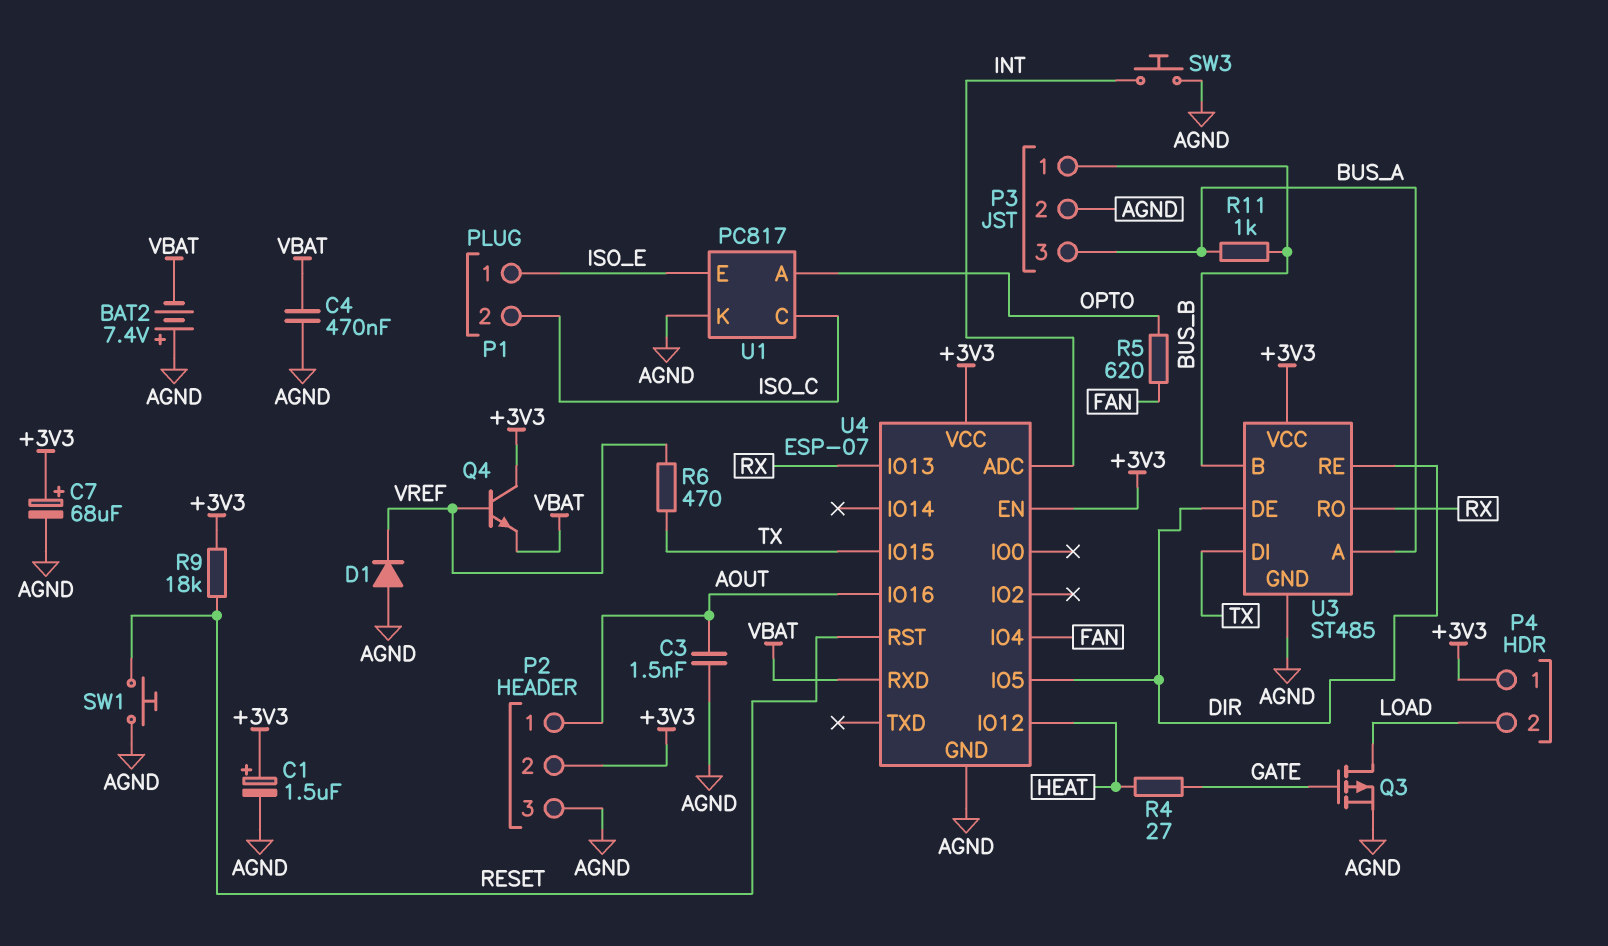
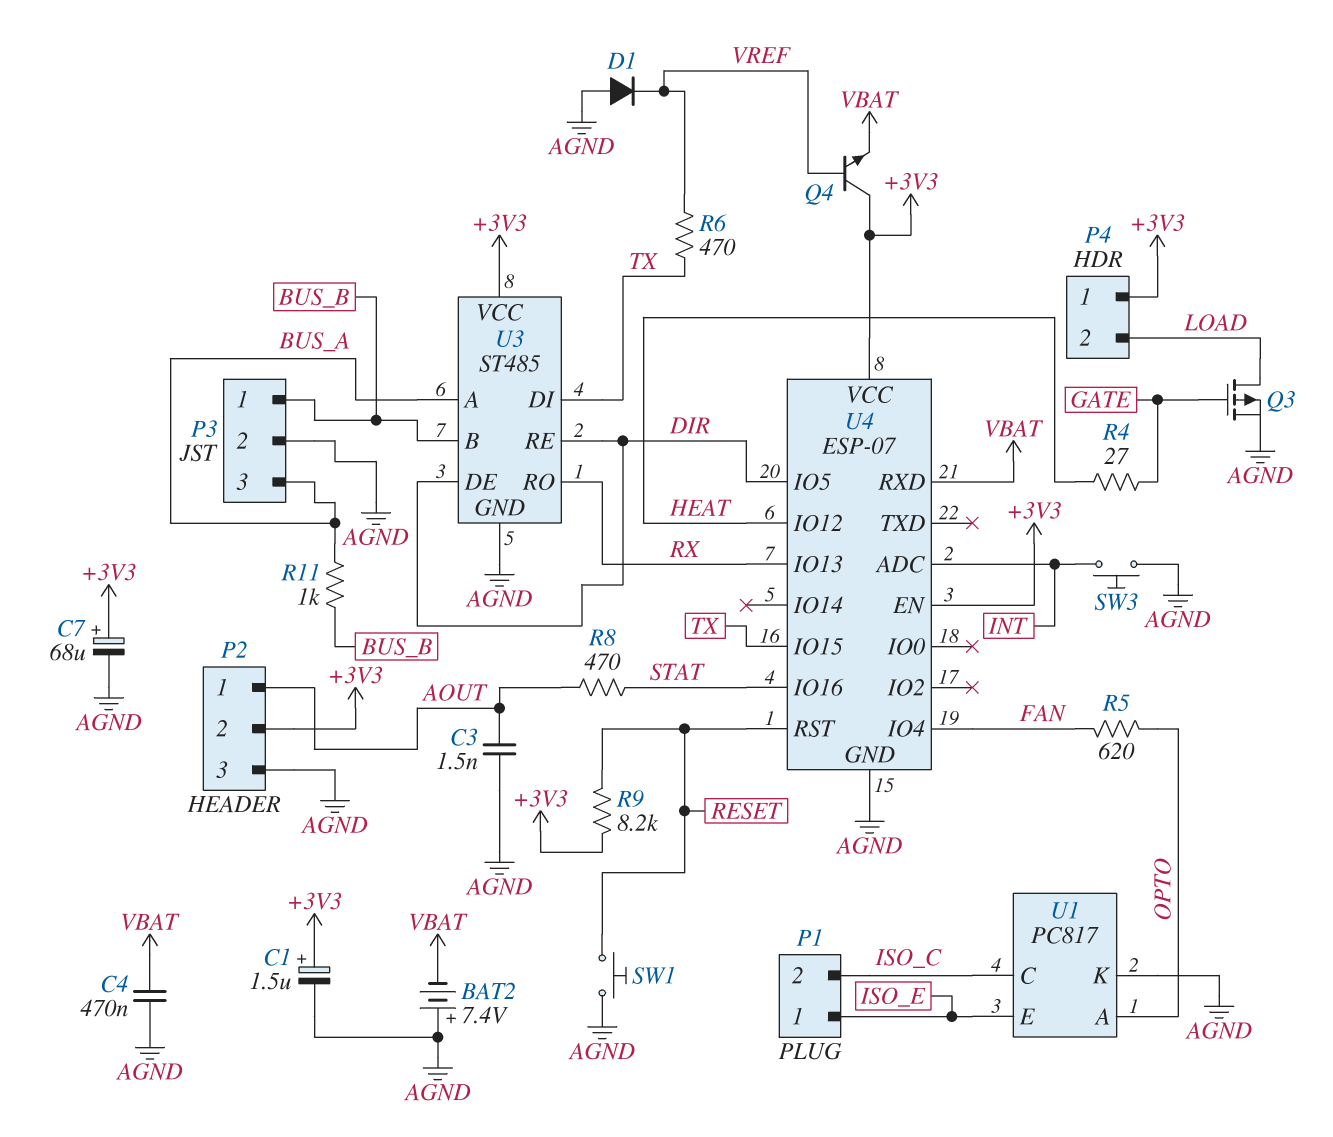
R8: none -> 470 (AOUT, STAT)
R9: 18k (+3V3, RESET) -> 8.2k (+3V3, RESET)
U4 pin IO16: AOUT -> STAT

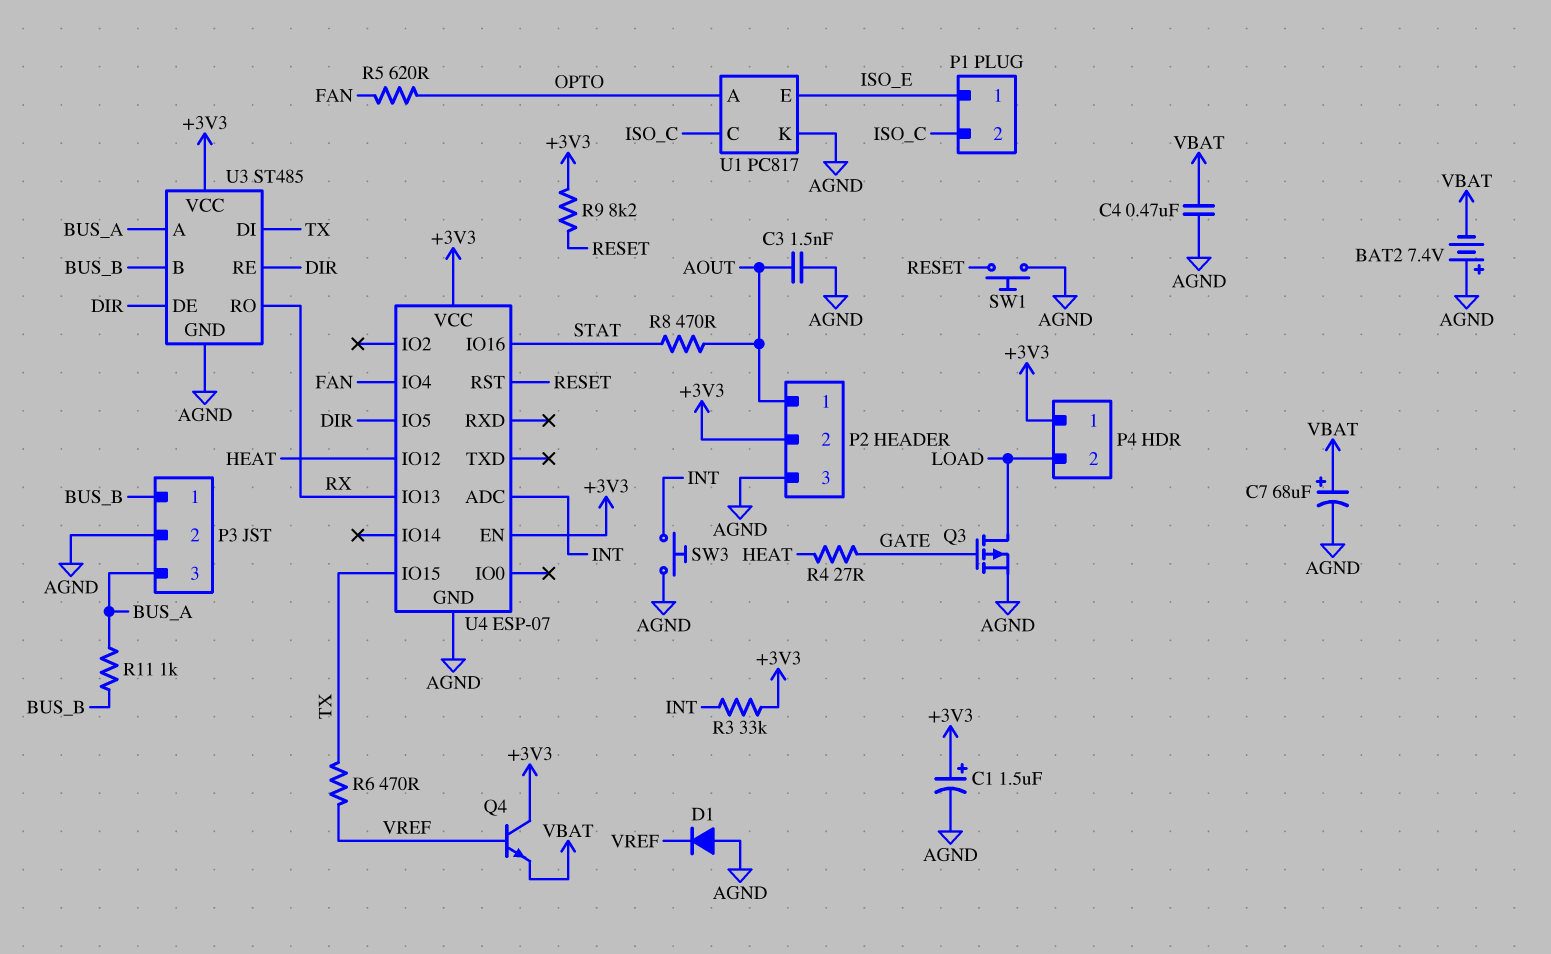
C7: 68uF (plus +3V3, minus AGND) -> 68uF (plus VBAT, minus AGND)
R3: none -> 33k (+3V3, INT)
U4 pin RXD: VBAT -> none

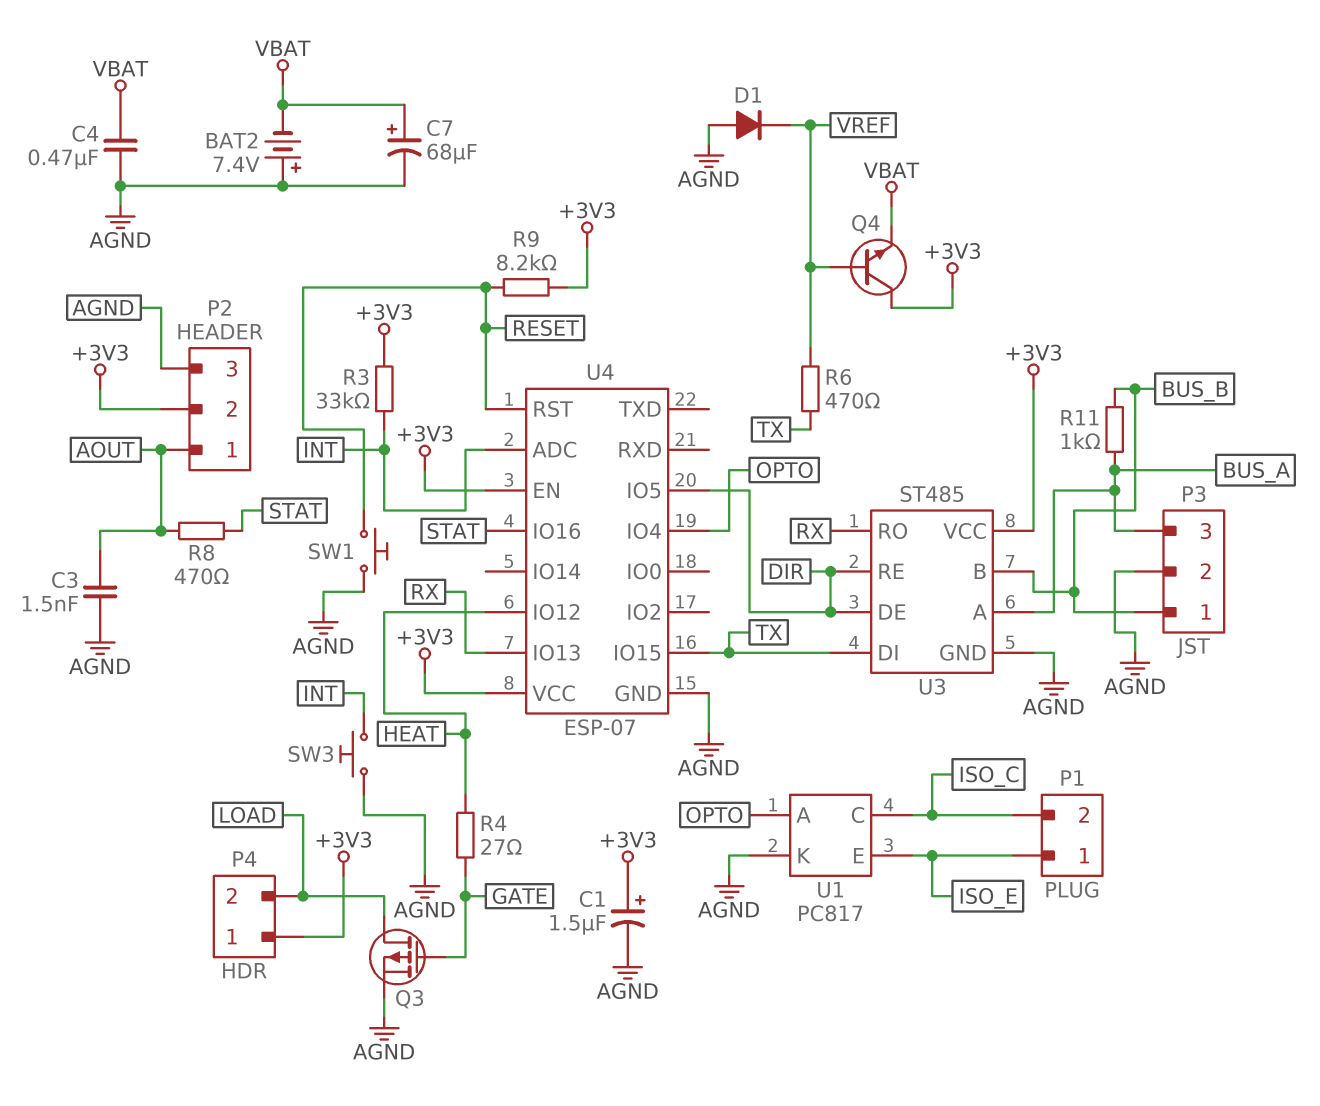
R5: 620 (FAN, OPTO) -> none
U4 pin IO4: FAN -> OPTO

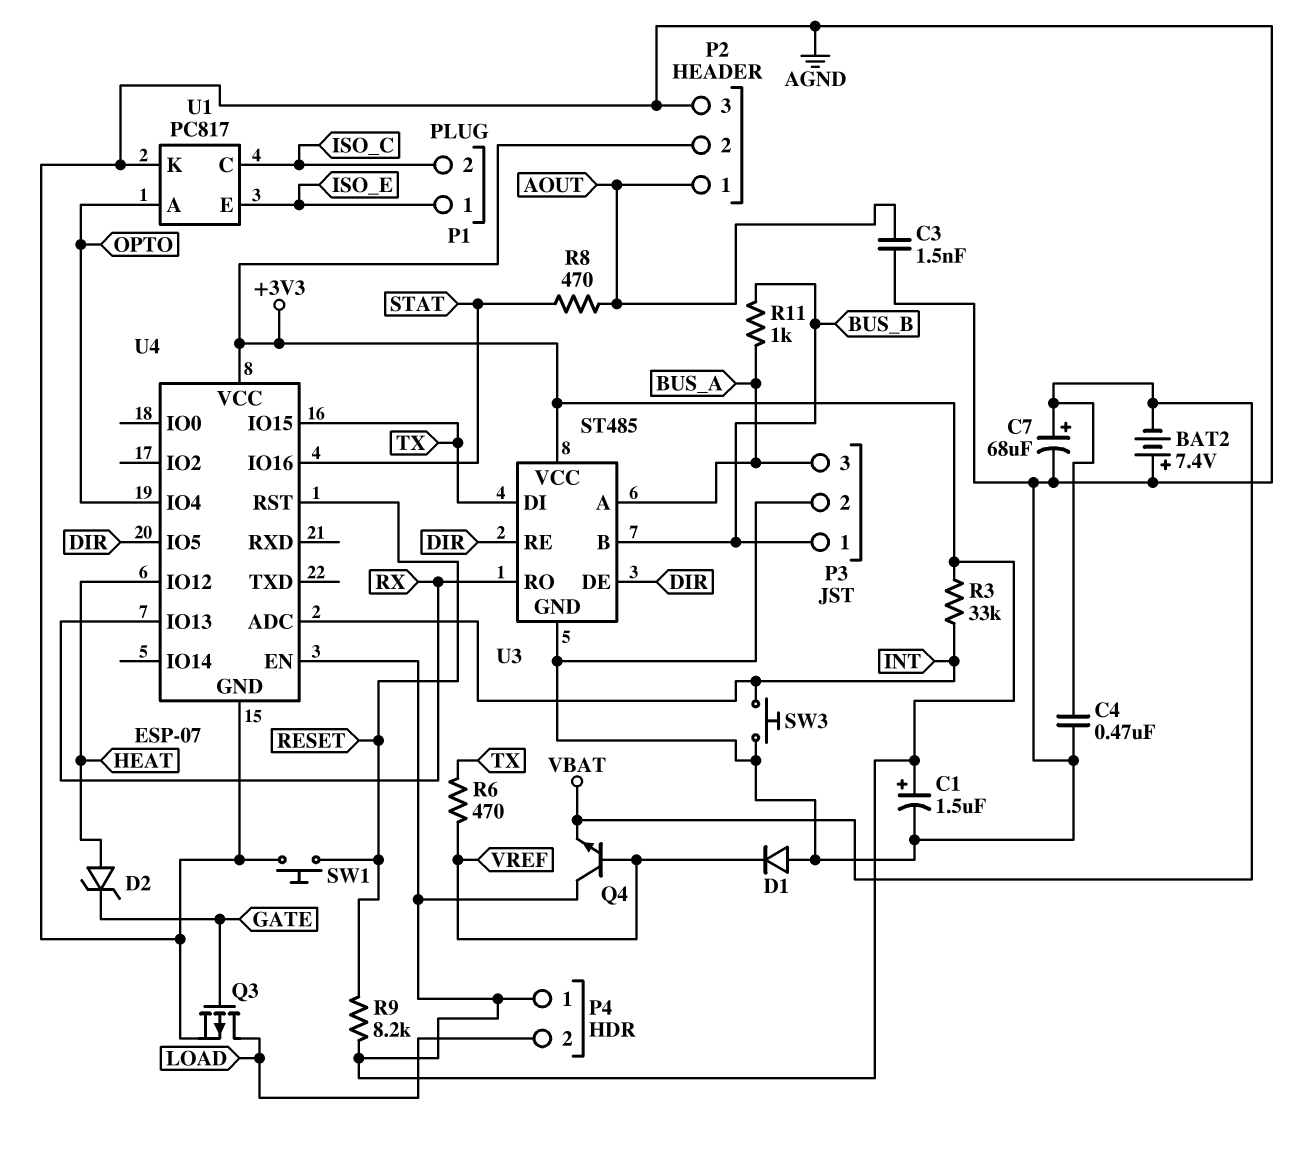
D2: none -> zener (A HEAT, K GATE)
R4: 27 (GATE, HEAT) -> none

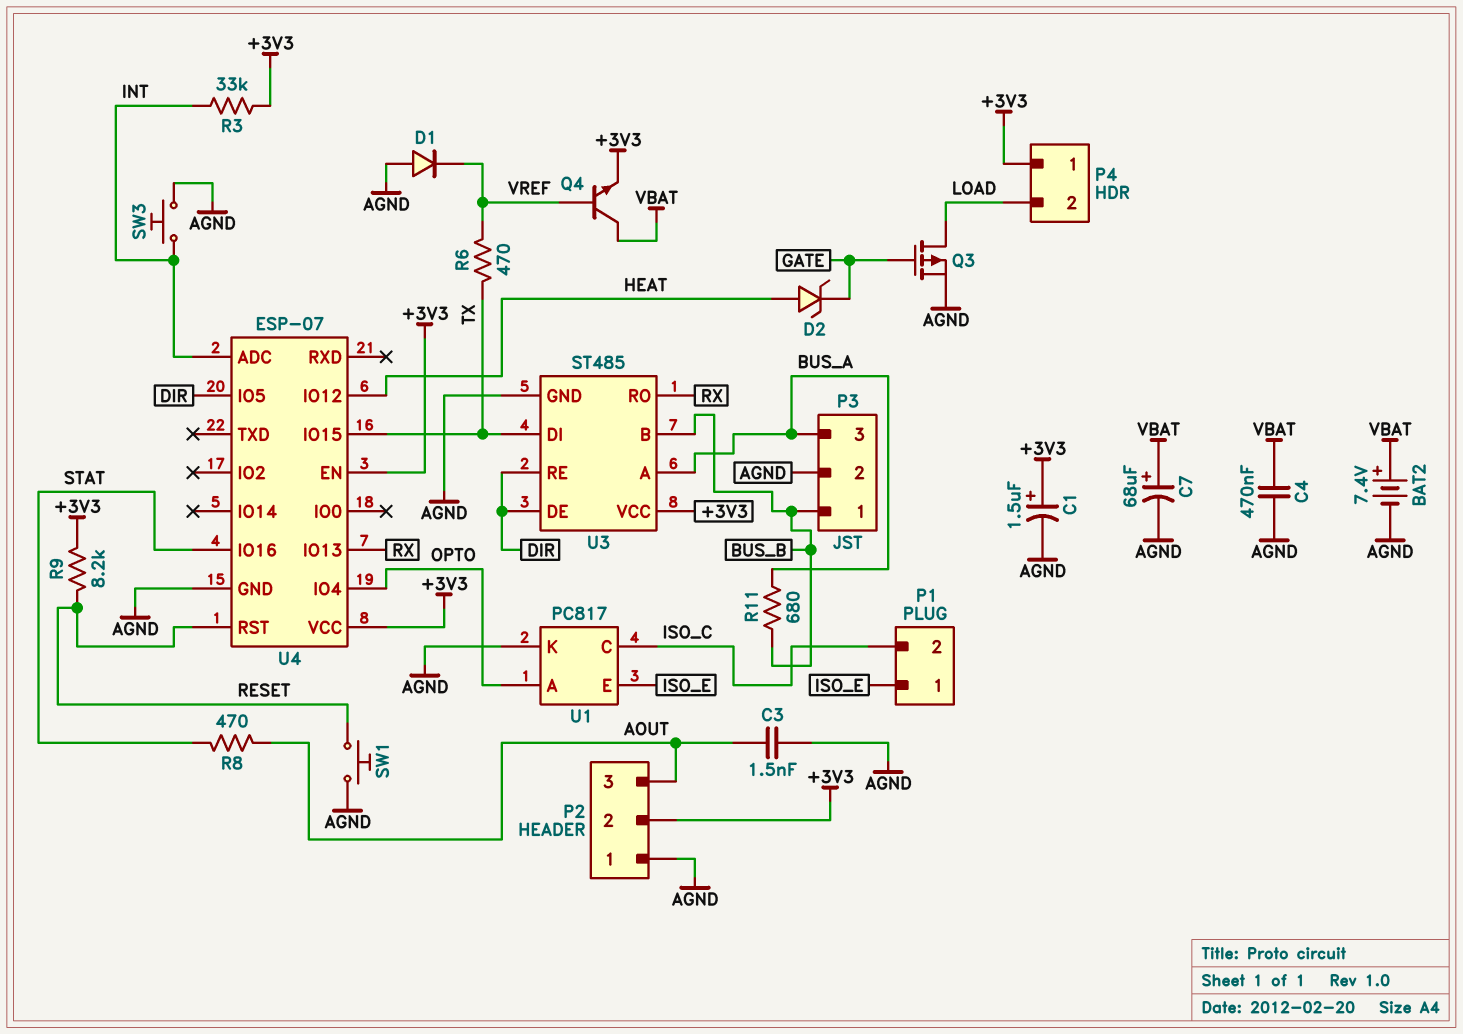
BAT2: 7.4V (plus AGND, minus VBAT) -> 7.4V (plus VBAT, minus AGND)
P2 pin 1: AOUT -> AGND
P2 pin 3: AGND -> AOUT
Q4: NPN (B VREF, C +3V3, E VBAT) -> NPN (B VREF, C VBAT, E +3V3)
R11: 1k (BUS_A, BUS_B) -> 680 (BUS_A, BUS_B)

